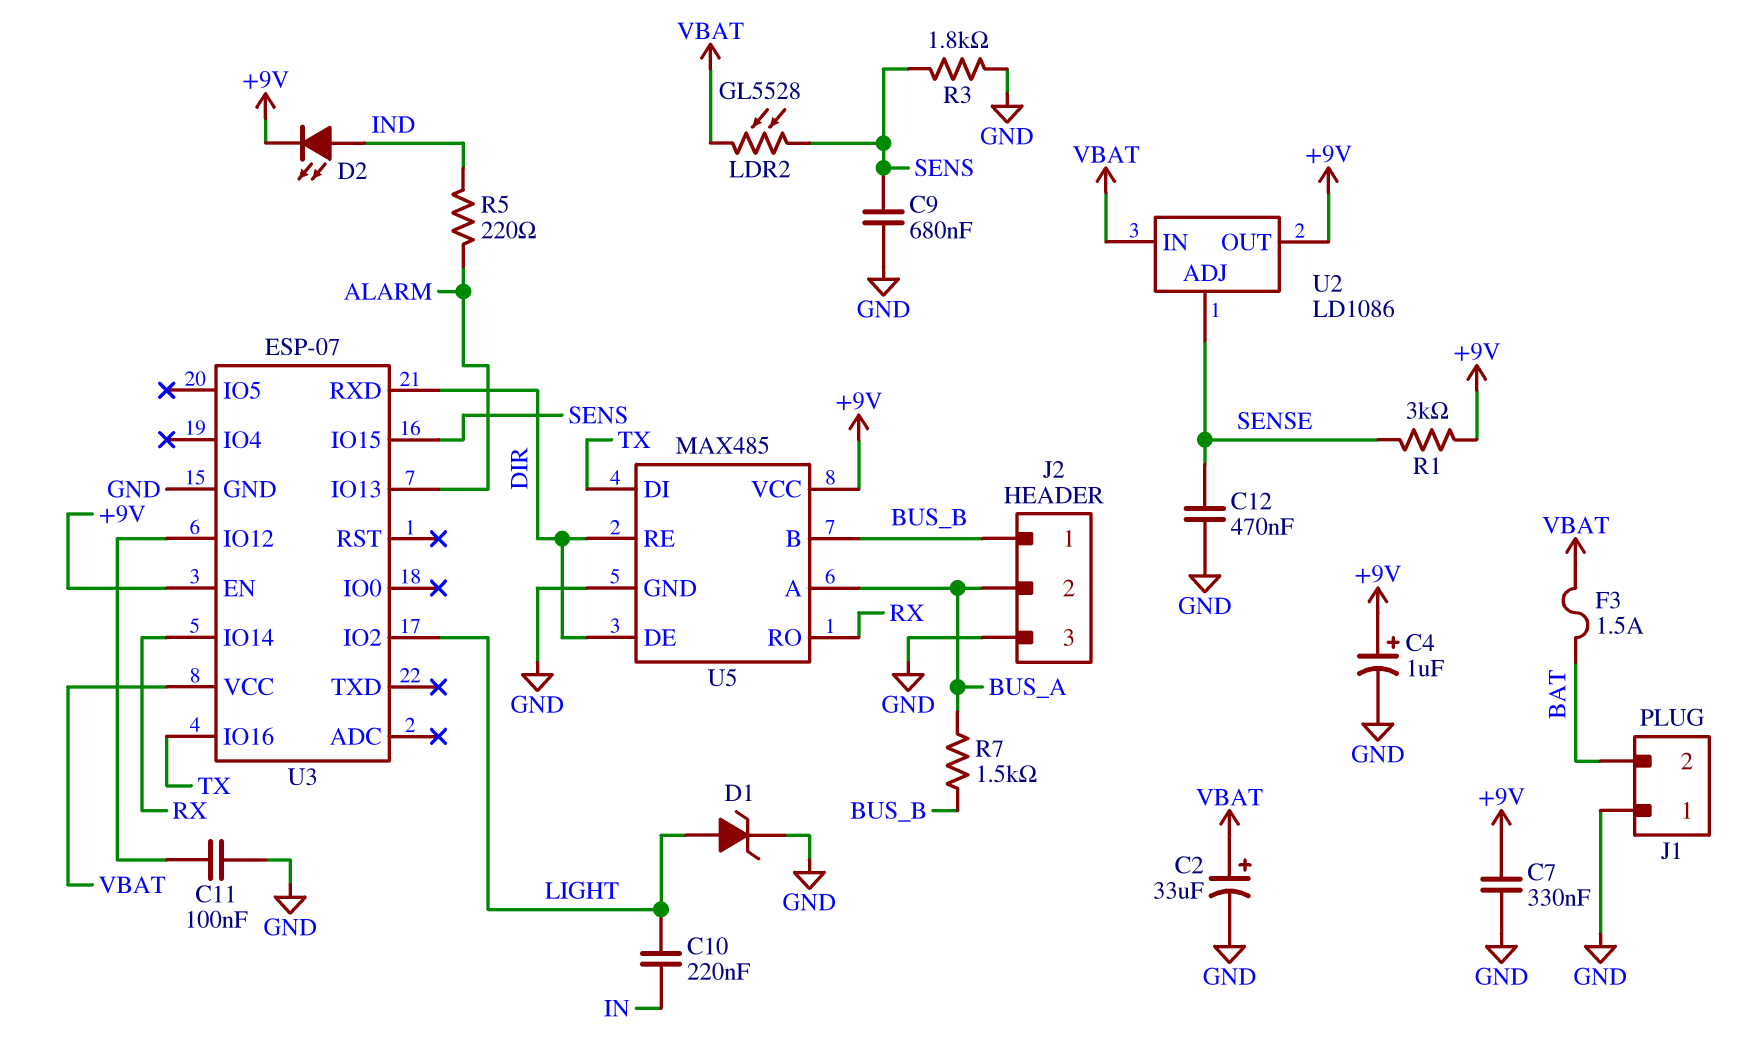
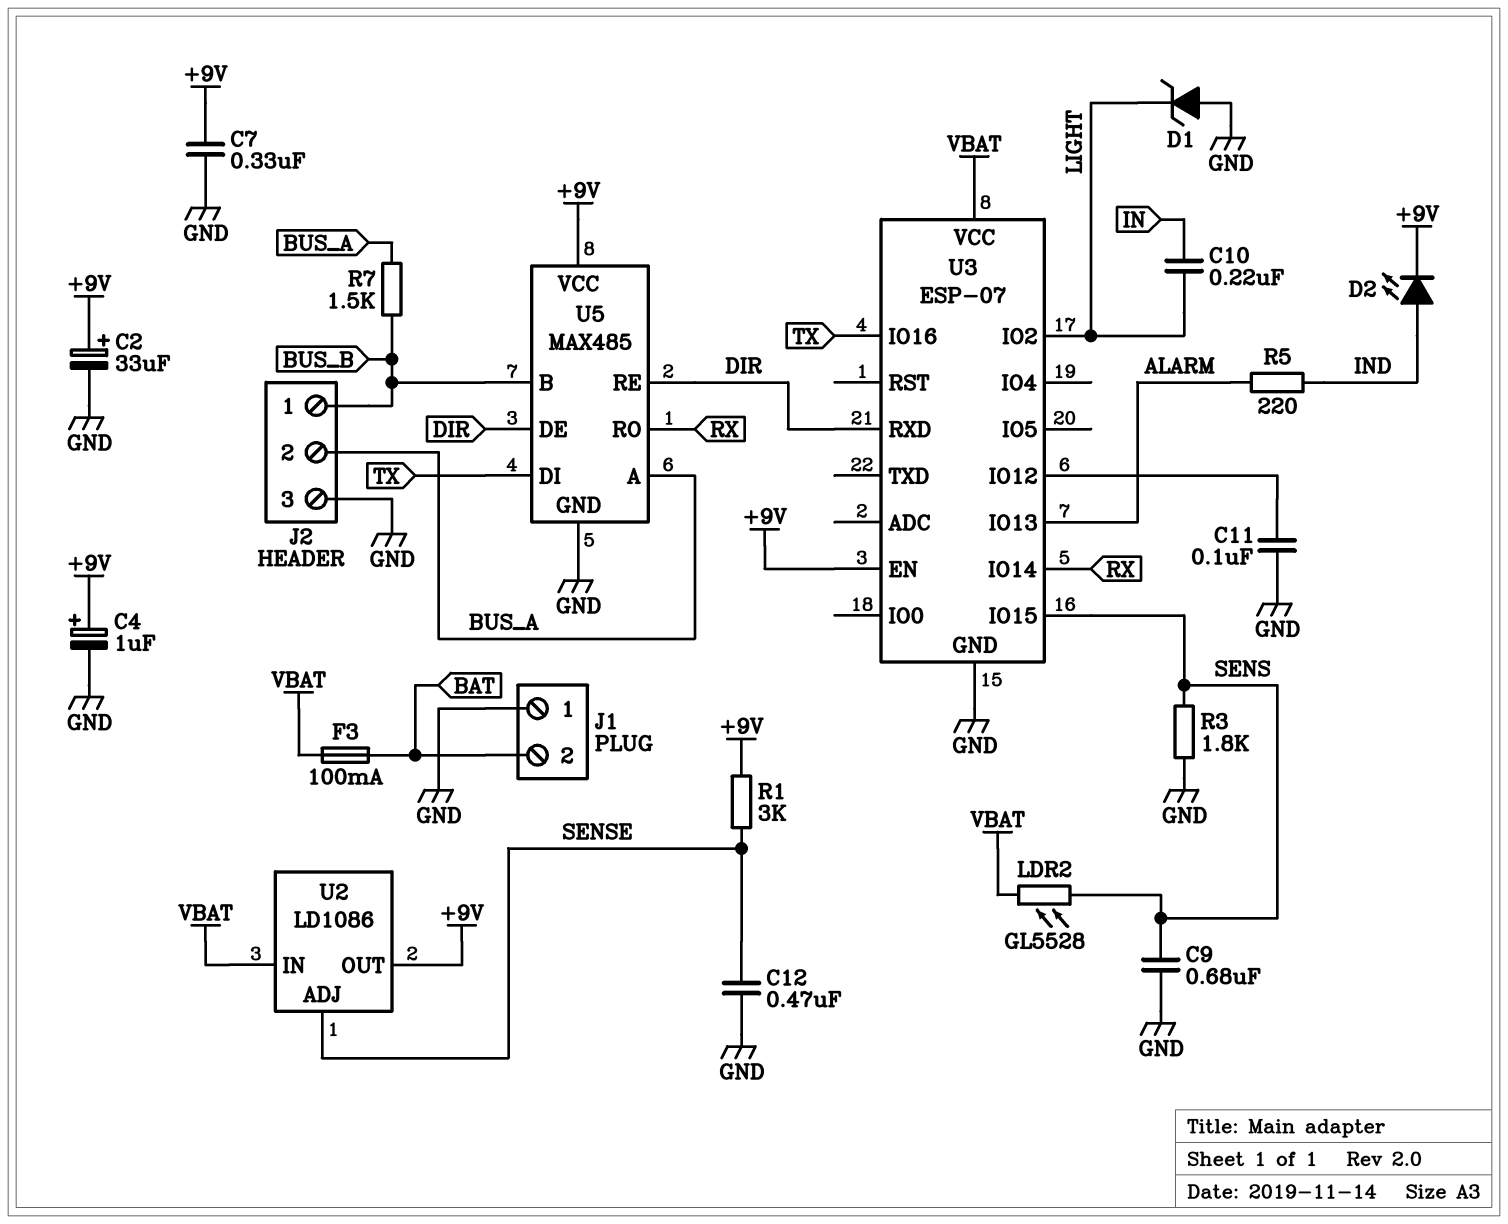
C2: 33uF (plus VBAT, minus GND) -> 33uF (plus +9V, minus GND)
D1: zener (A LIGHT, K GND) -> zener (A GND, K LIGHT)
F3: 1.5A (BAT, VBAT) -> 100mA (BAT, VBAT)

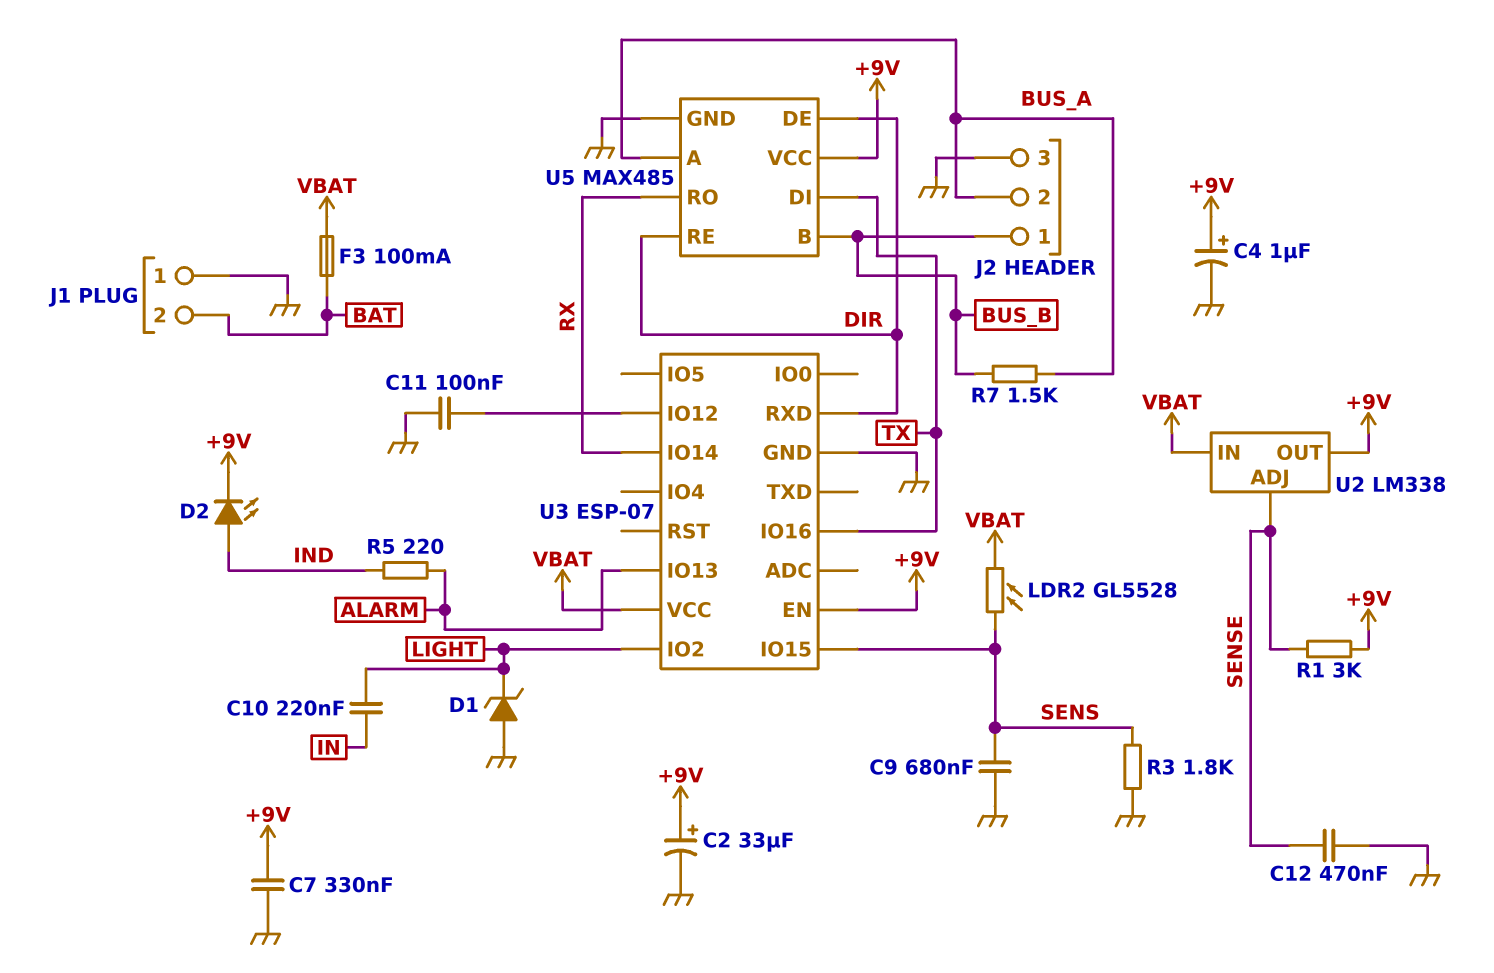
U2: LD1086 -> LM338

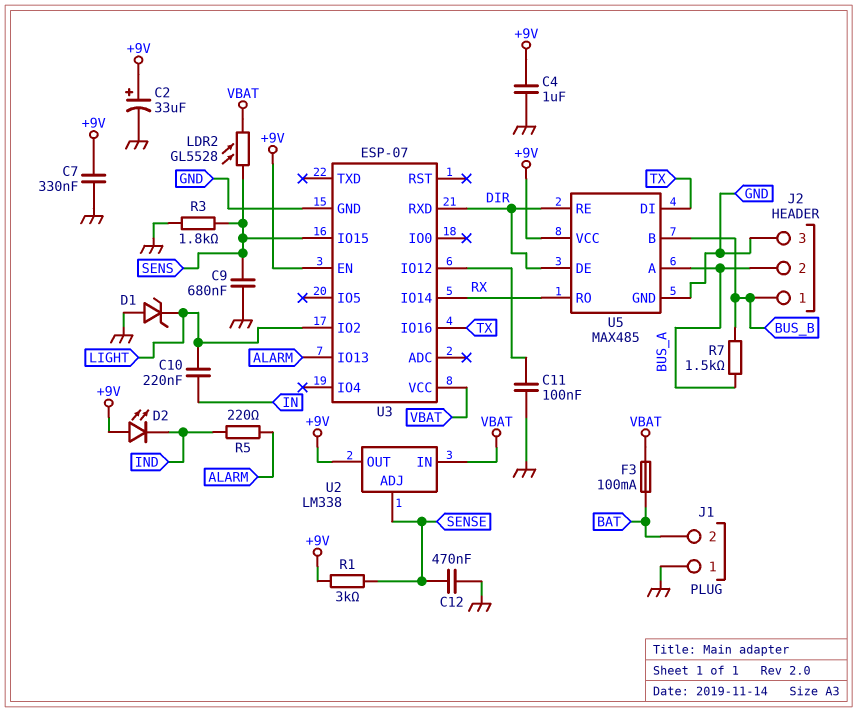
C4: 1uF (plus +9V, minus GND) -> 1uF (+9V, GND)
D2: LED (A IND, K +9V) -> LED (A +9V, K IND)

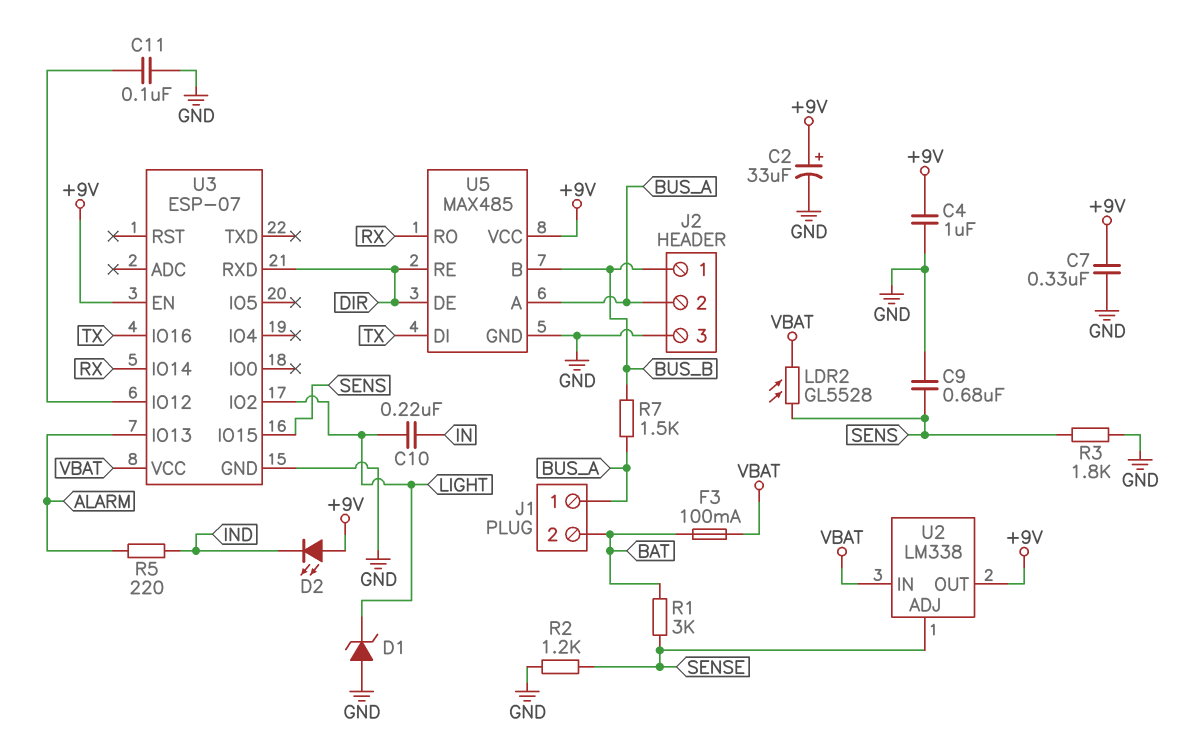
C12: 470nF (GND, SENSE) -> none
J1 pin 1: GND -> BUS_A
R1: 3k (+9V, SENSE) -> 3k (BAT, SENSE)
R2: none -> 1.2k (GND, SENSE)

